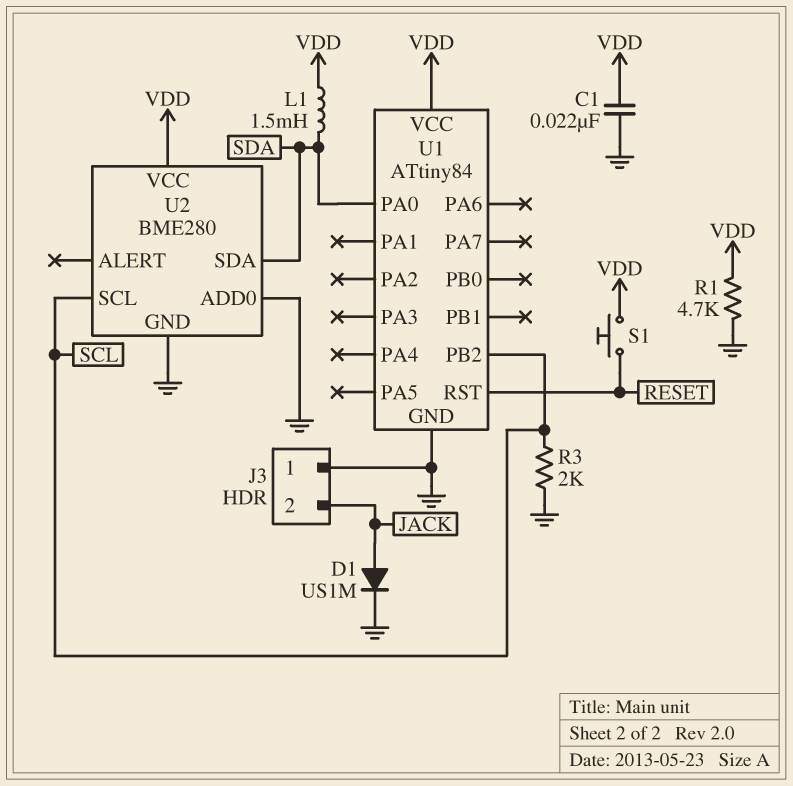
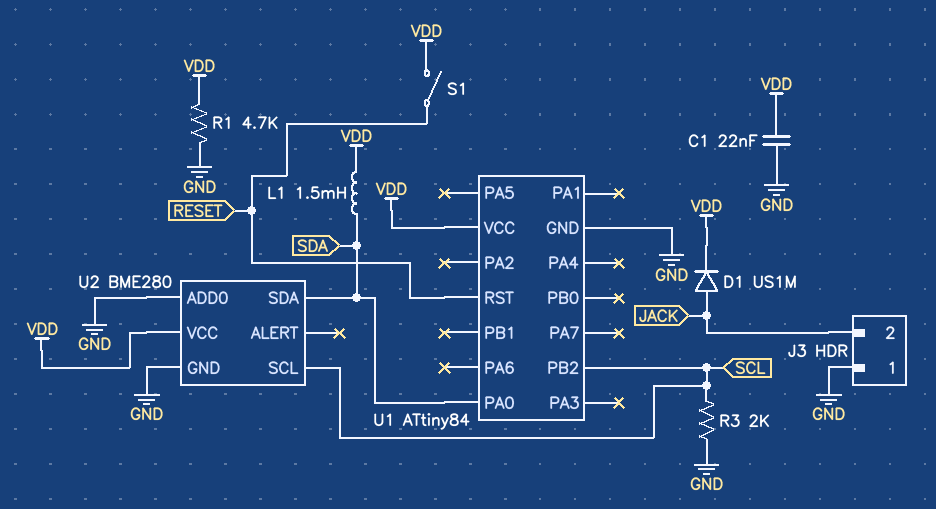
D1: diode US1M (A JACK, K GND) -> diode US1M (A JACK, K VDD)
S1: button (RESET, VDD) -> switch (RESET, VDD)

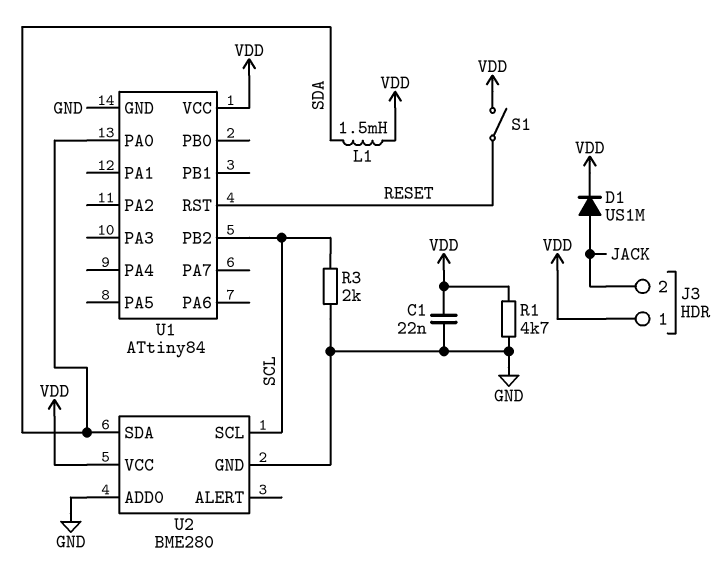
J3 pin 1: GND -> VDD

